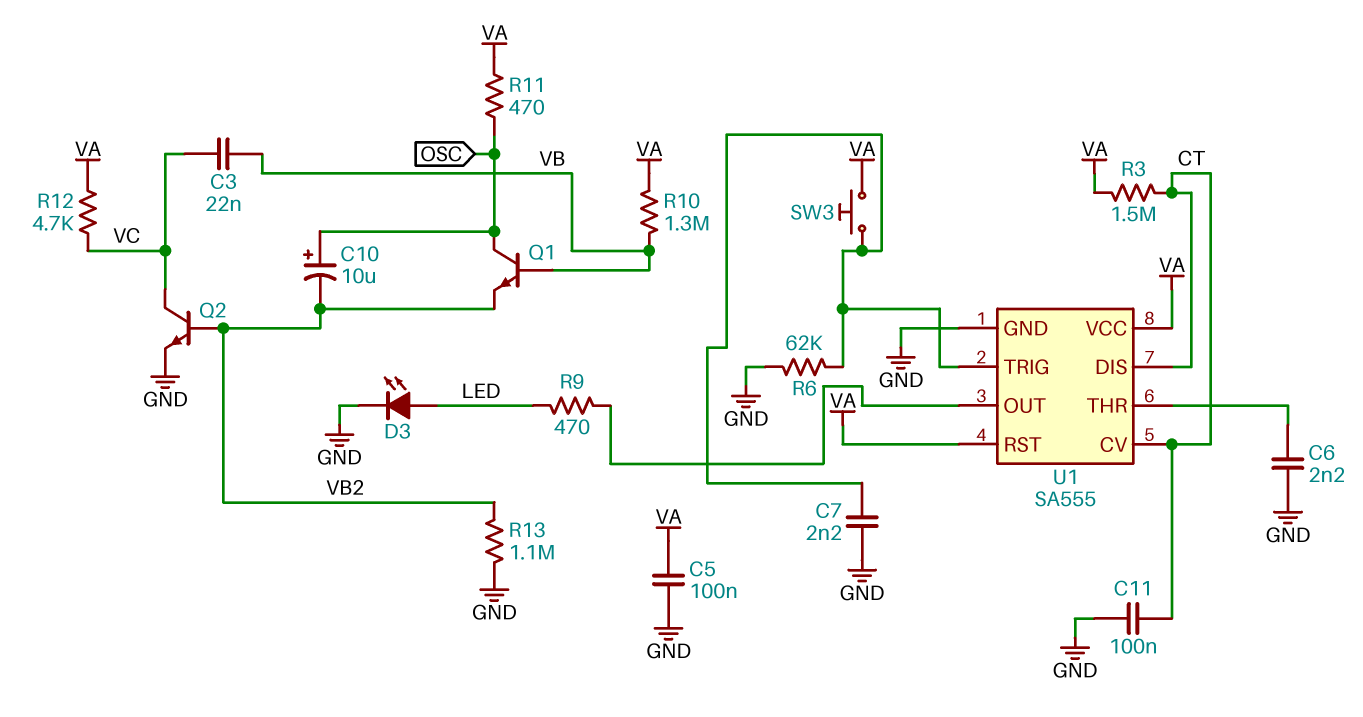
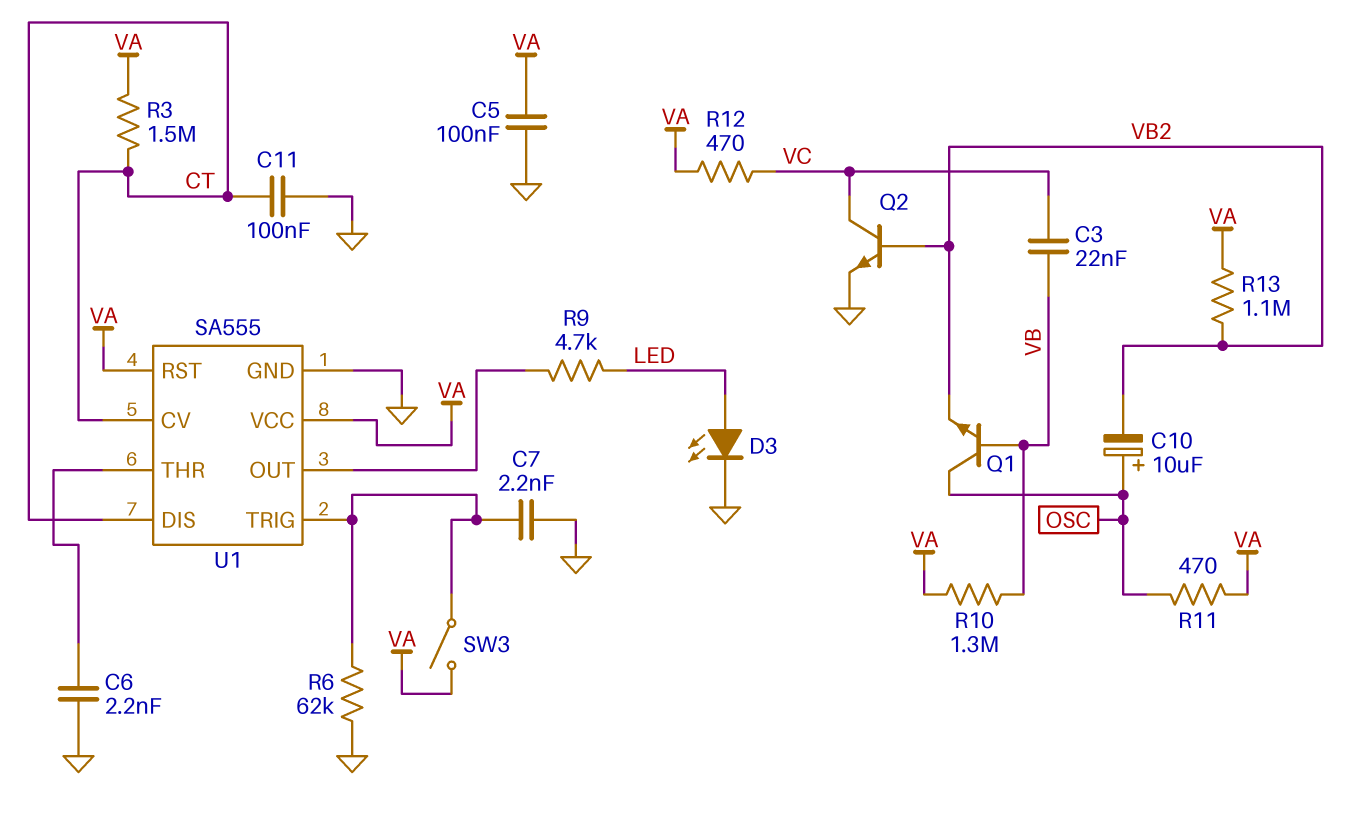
R9: 470 (LED, U1/OUT) -> 4.7k (LED, U1/OUT)
R12: 4.7k (VA, VC) -> 470 (VA, VC)
R13: 1.1M (GND, VB2) -> 1.1M (VA, VB2)
SW3: button (U1/TRIG, VA) -> switch (U1/TRIG, VA)

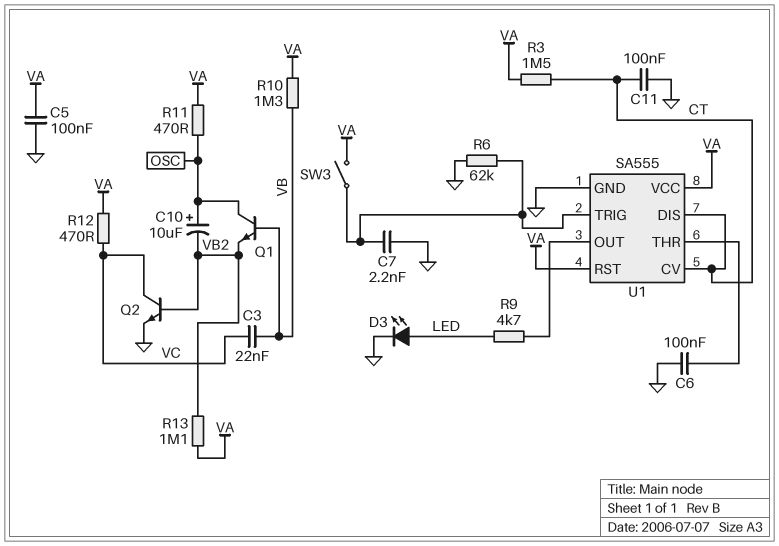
C6: 2.2nF (GND, U1/THR) -> 100nF (GND, U1/THR)

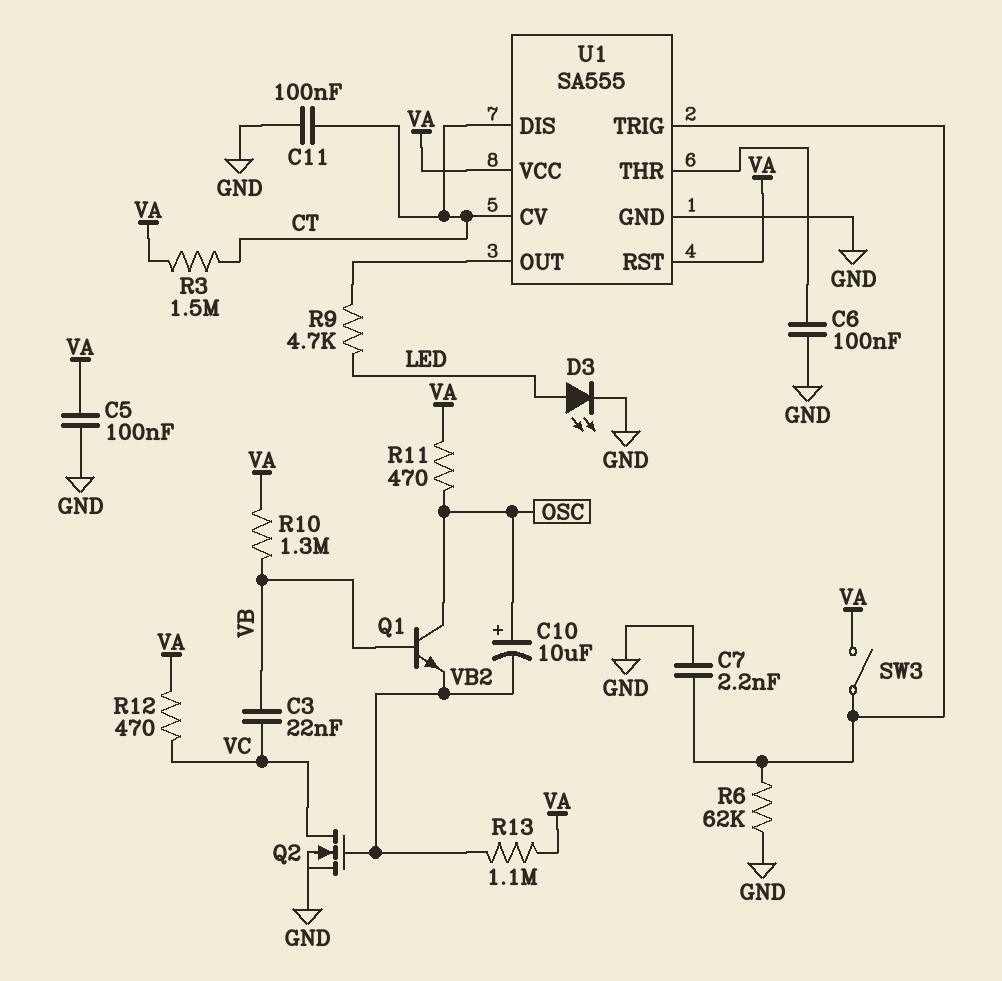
Q2: NPN (B VB2, C VC, E GND) -> NMOS (G VB2, D VC, S GND)

